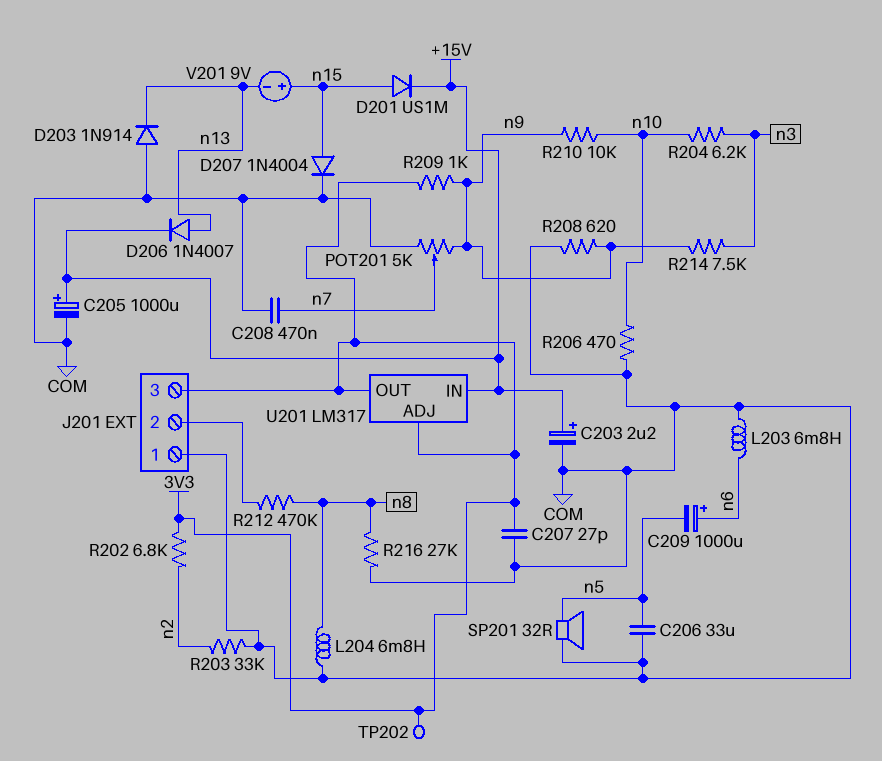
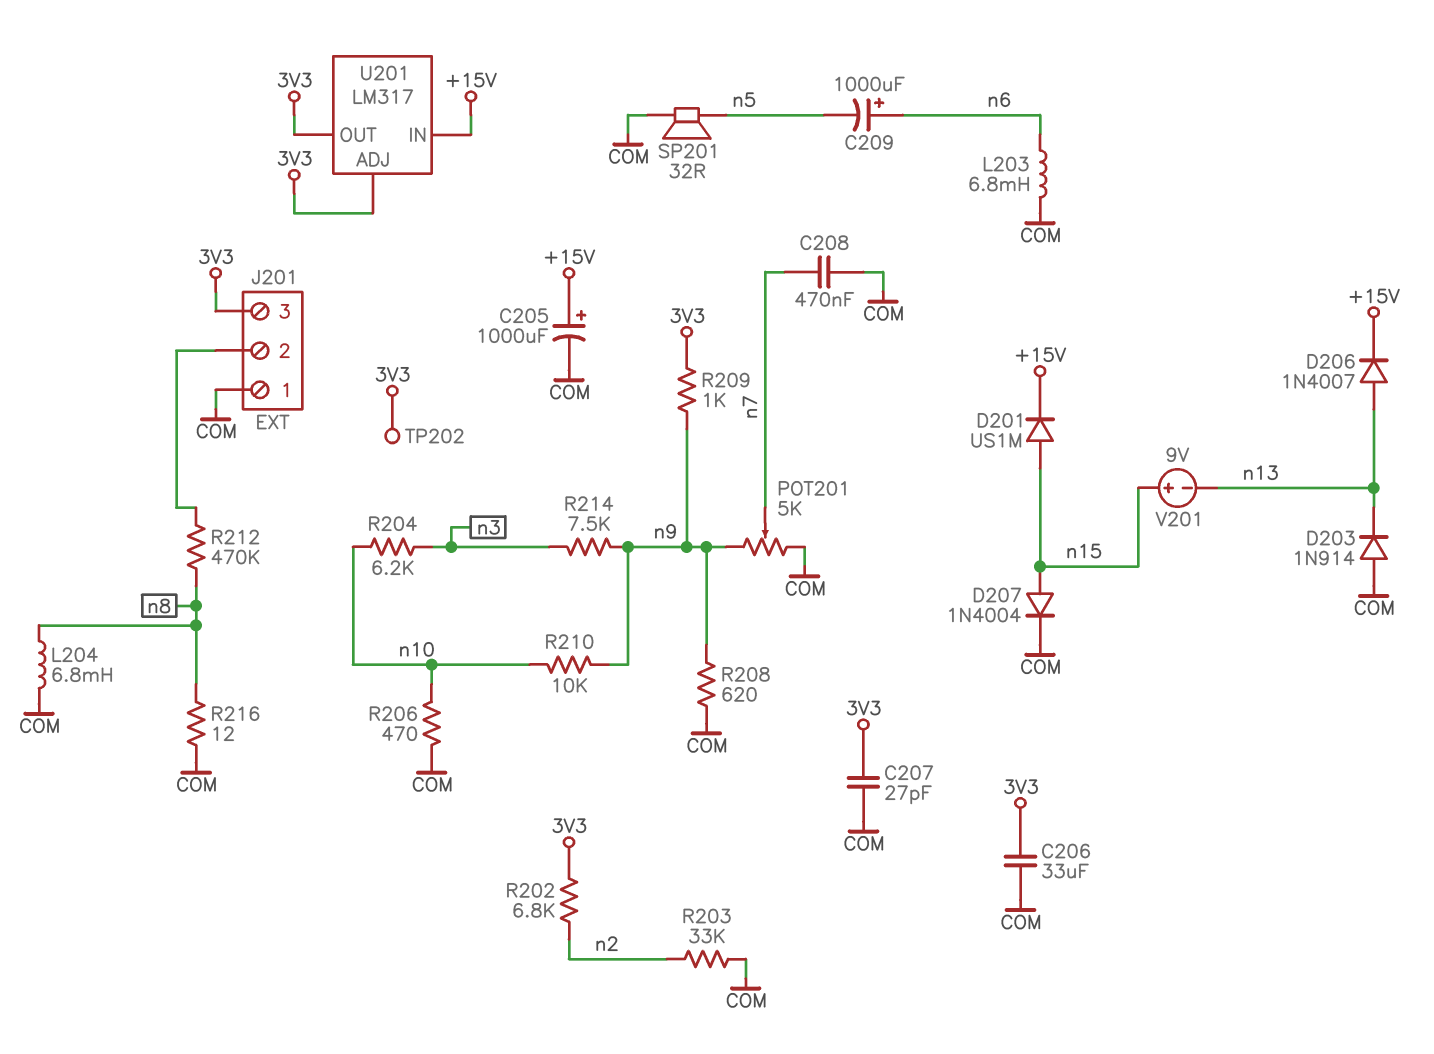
C203: 2.2uF (plus +15V, minus COM) -> none
C206: 33uF (COM, n5) -> 33uF (3V3, COM)
R216: 27k (COM, n8) -> 12 (COM, n8)

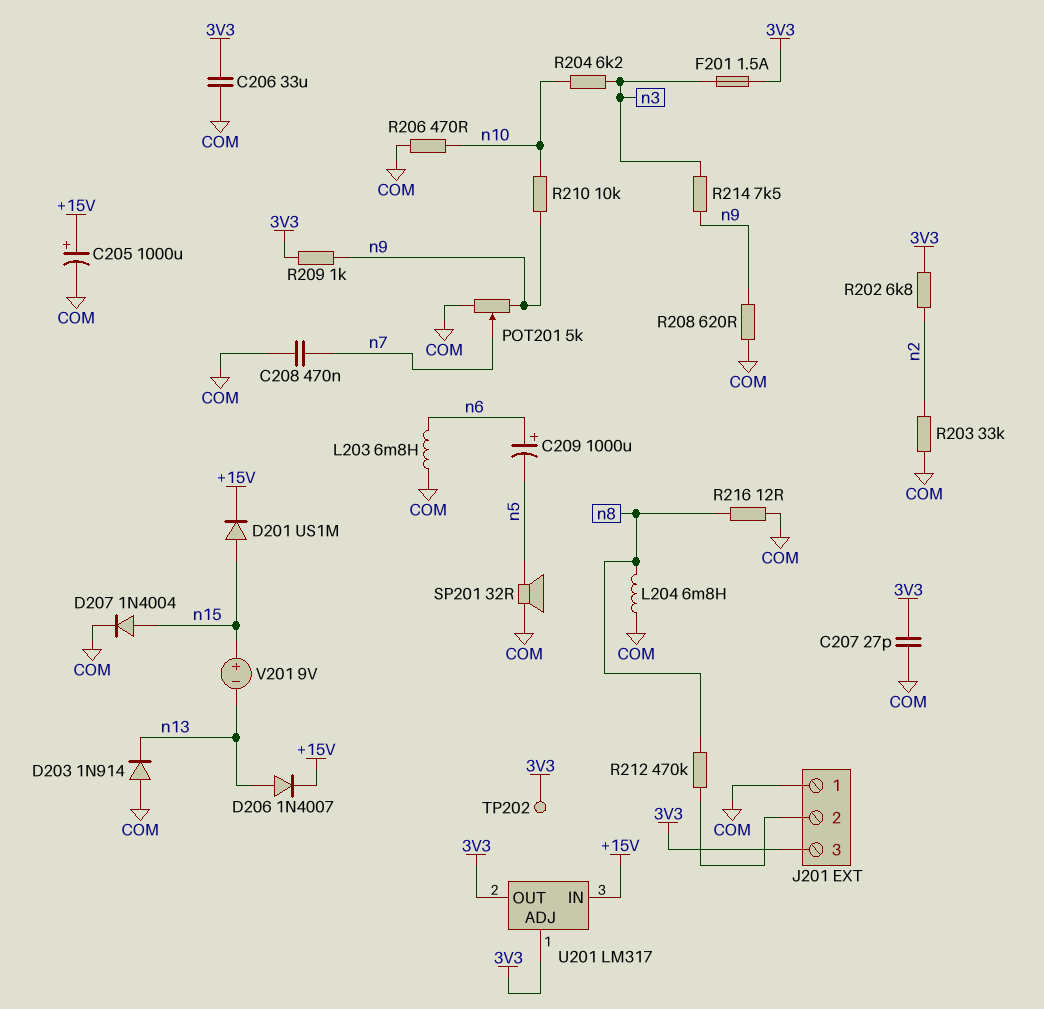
F201: none -> 1.5A (3V3, n3)

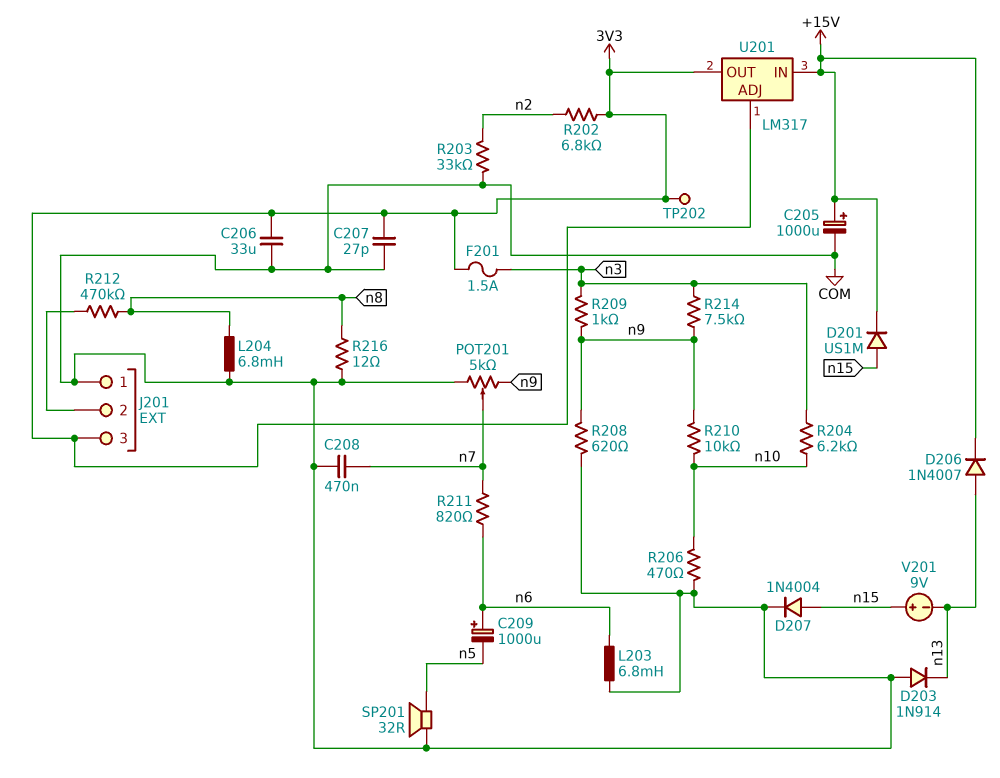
R209: 1k (3V3, n9) -> 1k (n3, n9)
R211: none -> 820 (n6, n7)

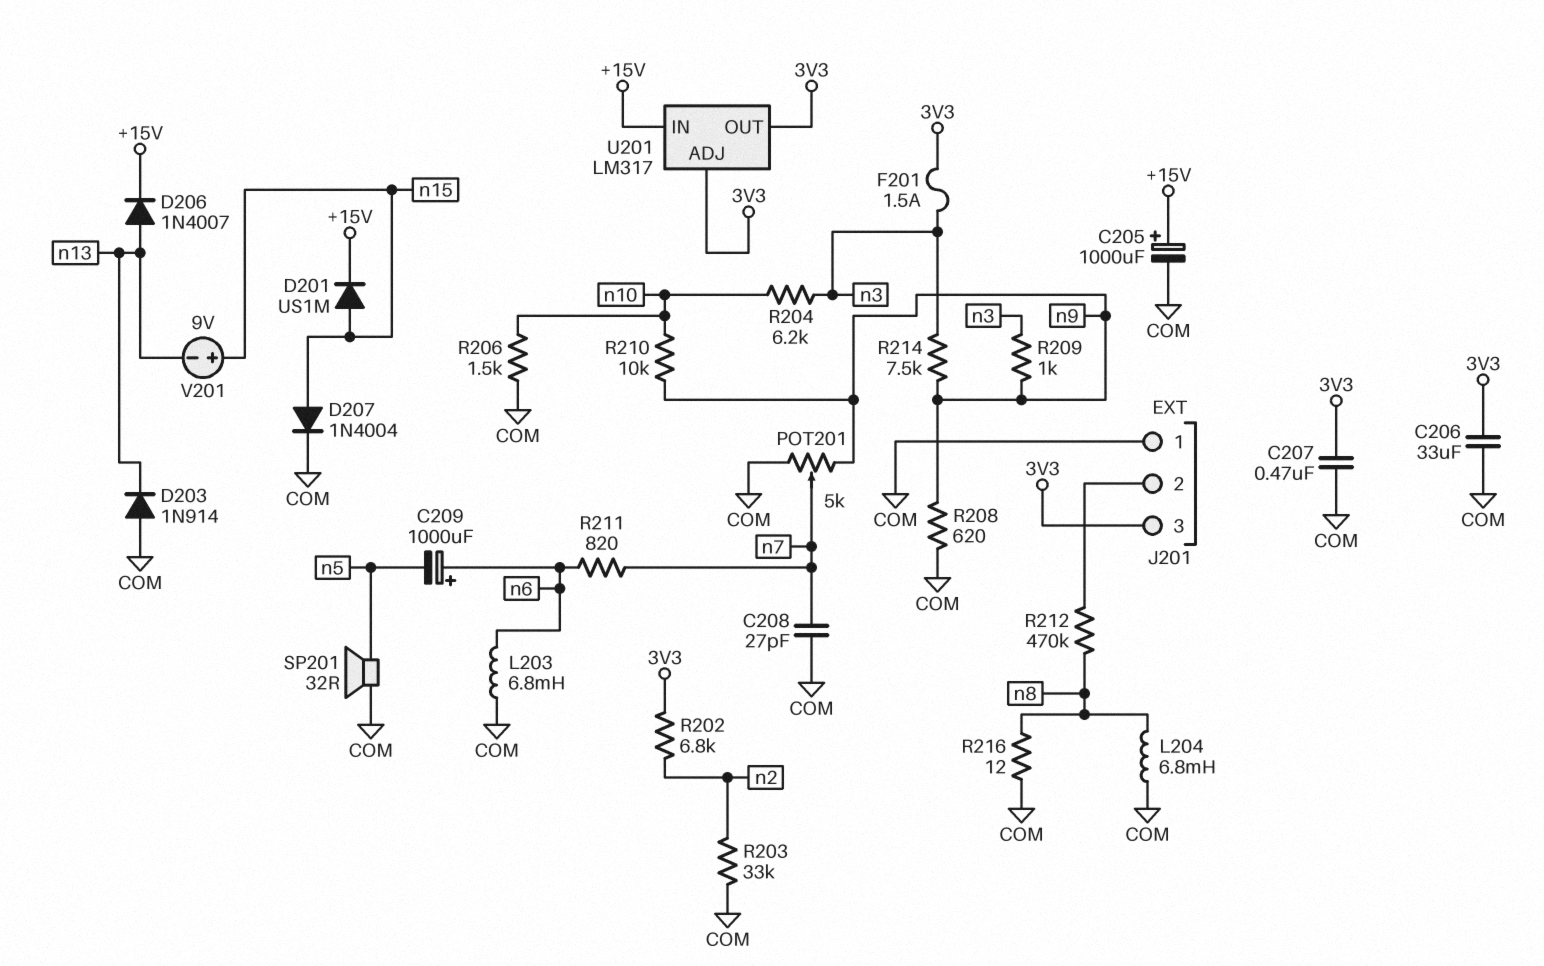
C207: 27pF (3V3, COM) -> 470nF (3V3, COM)
C208: 470nF (COM, n7) -> 27pF (COM, n7)
R206: 470 (COM, n10) -> 1.5k (COM, n10)
TP202: test point (3V3) -> none

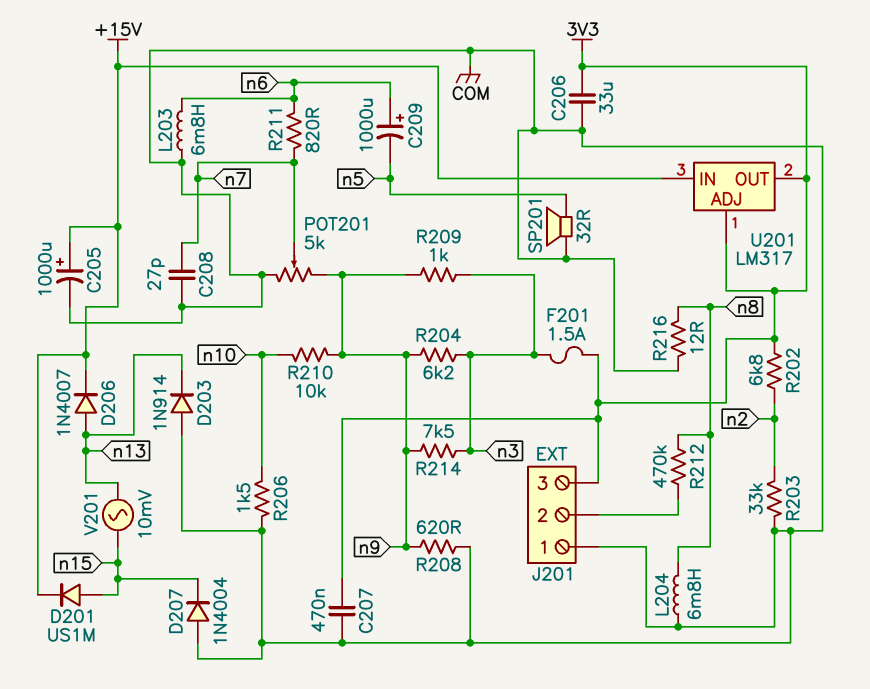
D207: diode 1N4004 (A n15, K COM) -> diode 1N4004 (A COM, K n15)
R204: 6.2k (n3, n10) -> 6.2k (n3, n9)
V201: 9V (plus n15, minus n13) -> AC 10mV (n13, n15)

